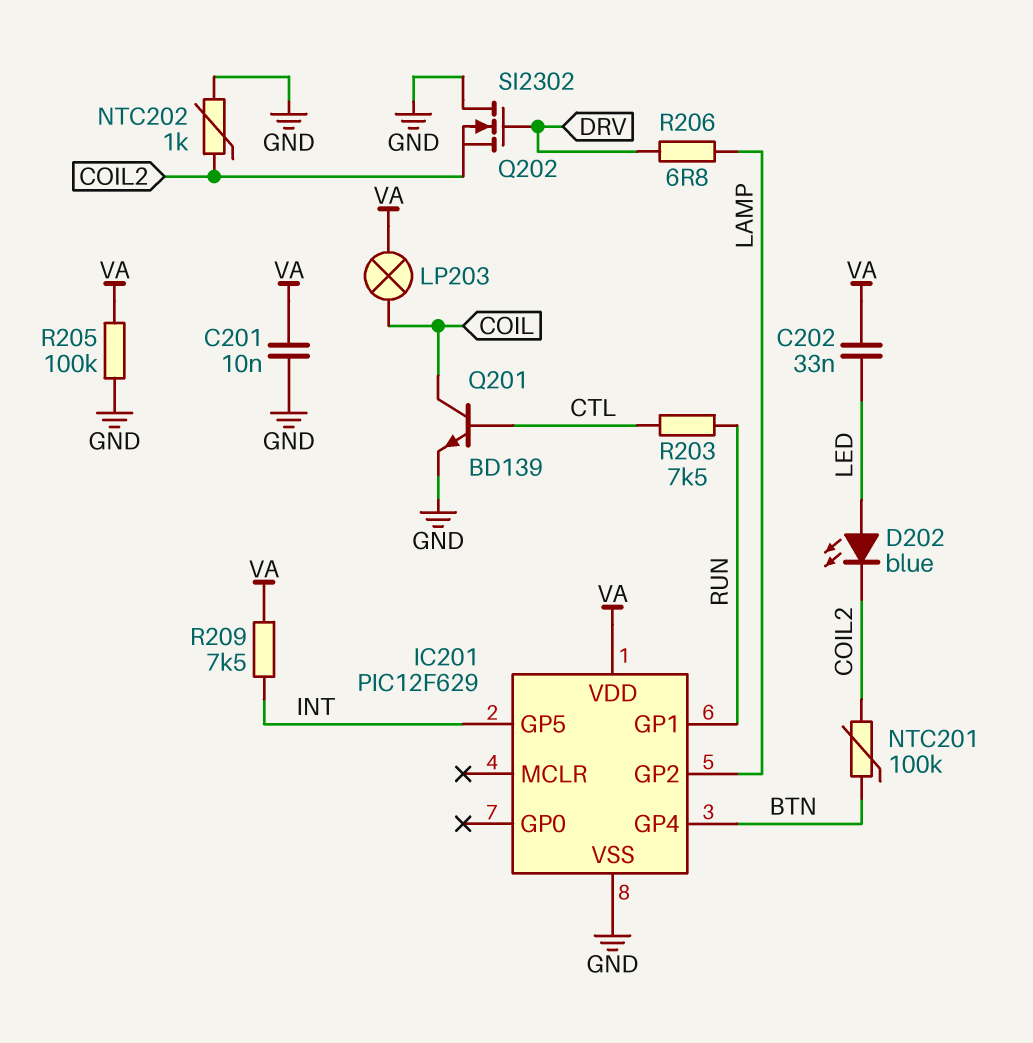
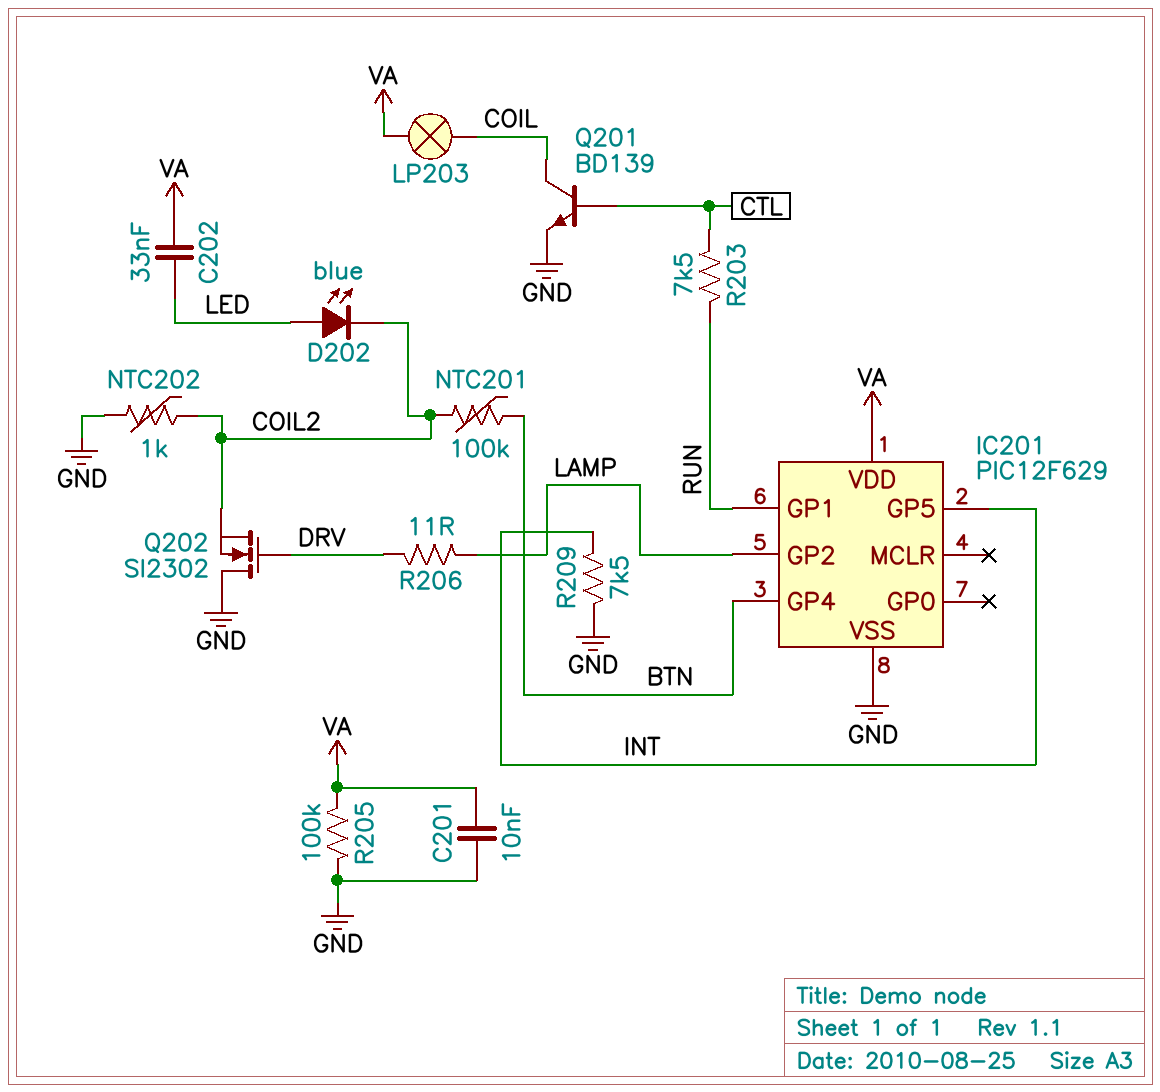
R206: 6.8 (DRV, LAMP) -> 11 (DRV, LAMP)
R209: 7.5k (INT, VA) -> 7.5k (GND, INT)

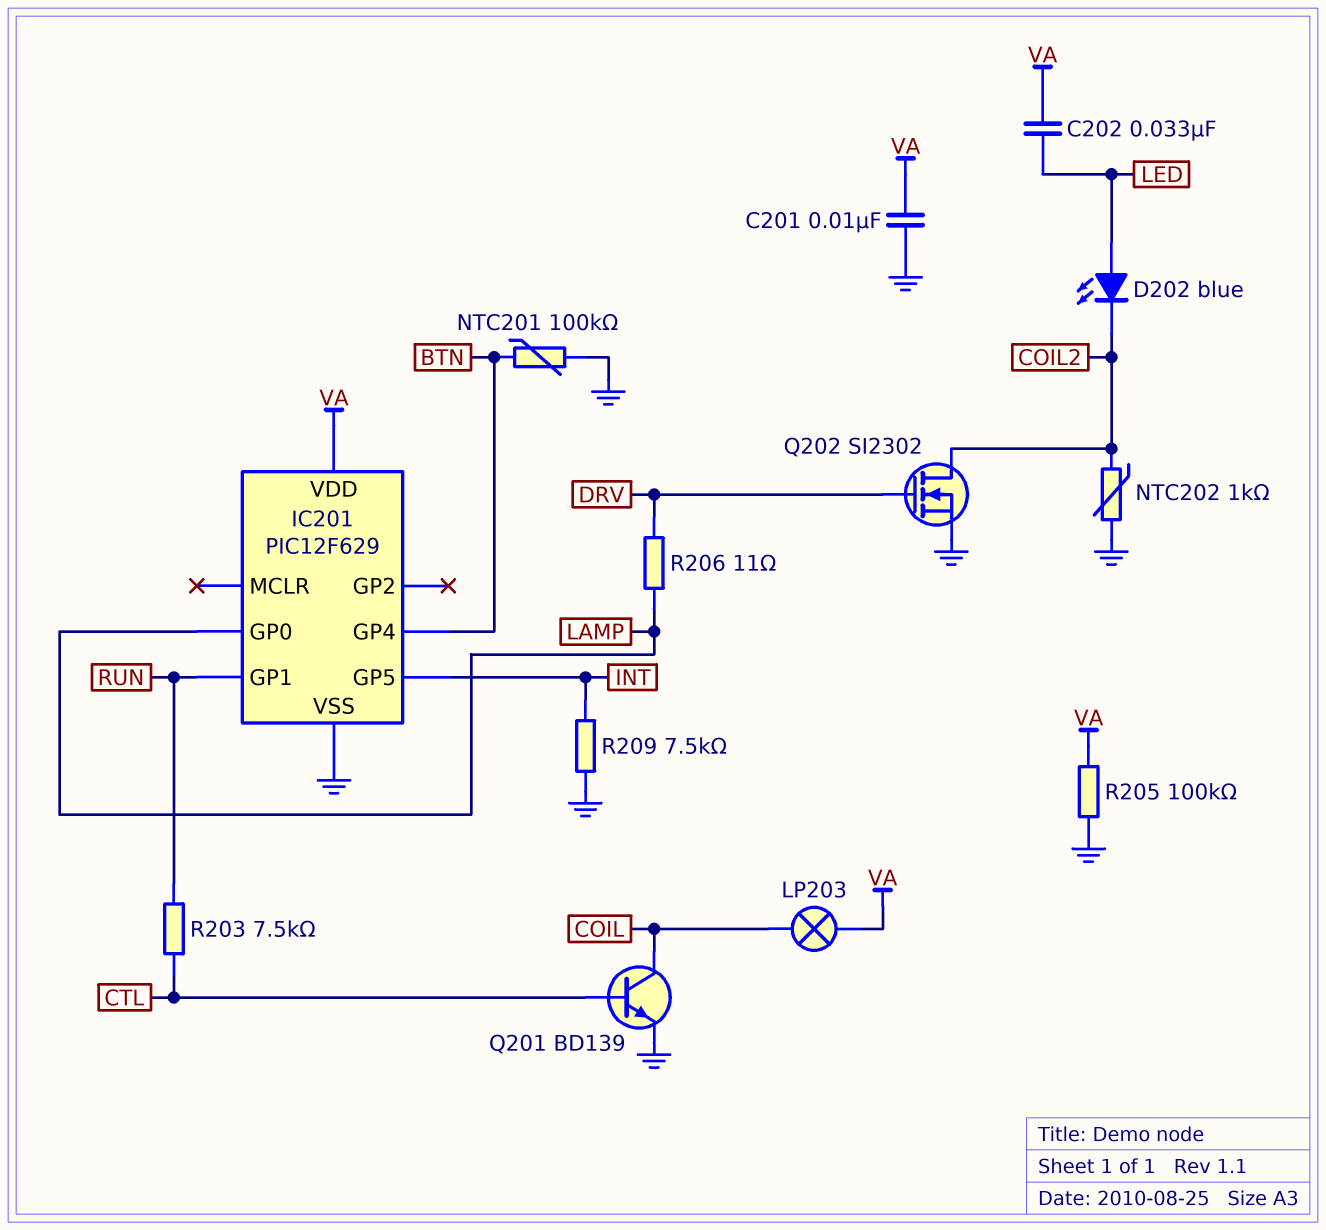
IC201 pin GP0: none -> LAMP
IC201 pin GP2: LAMP -> none
NTC201: 100k (BTN, COIL2) -> 100k (BTN, GND)
Q202: NMOS SI2302 (G DRV, D GND, S COIL2) -> NMOS SI2302 (G DRV, D COIL2, S GND)

